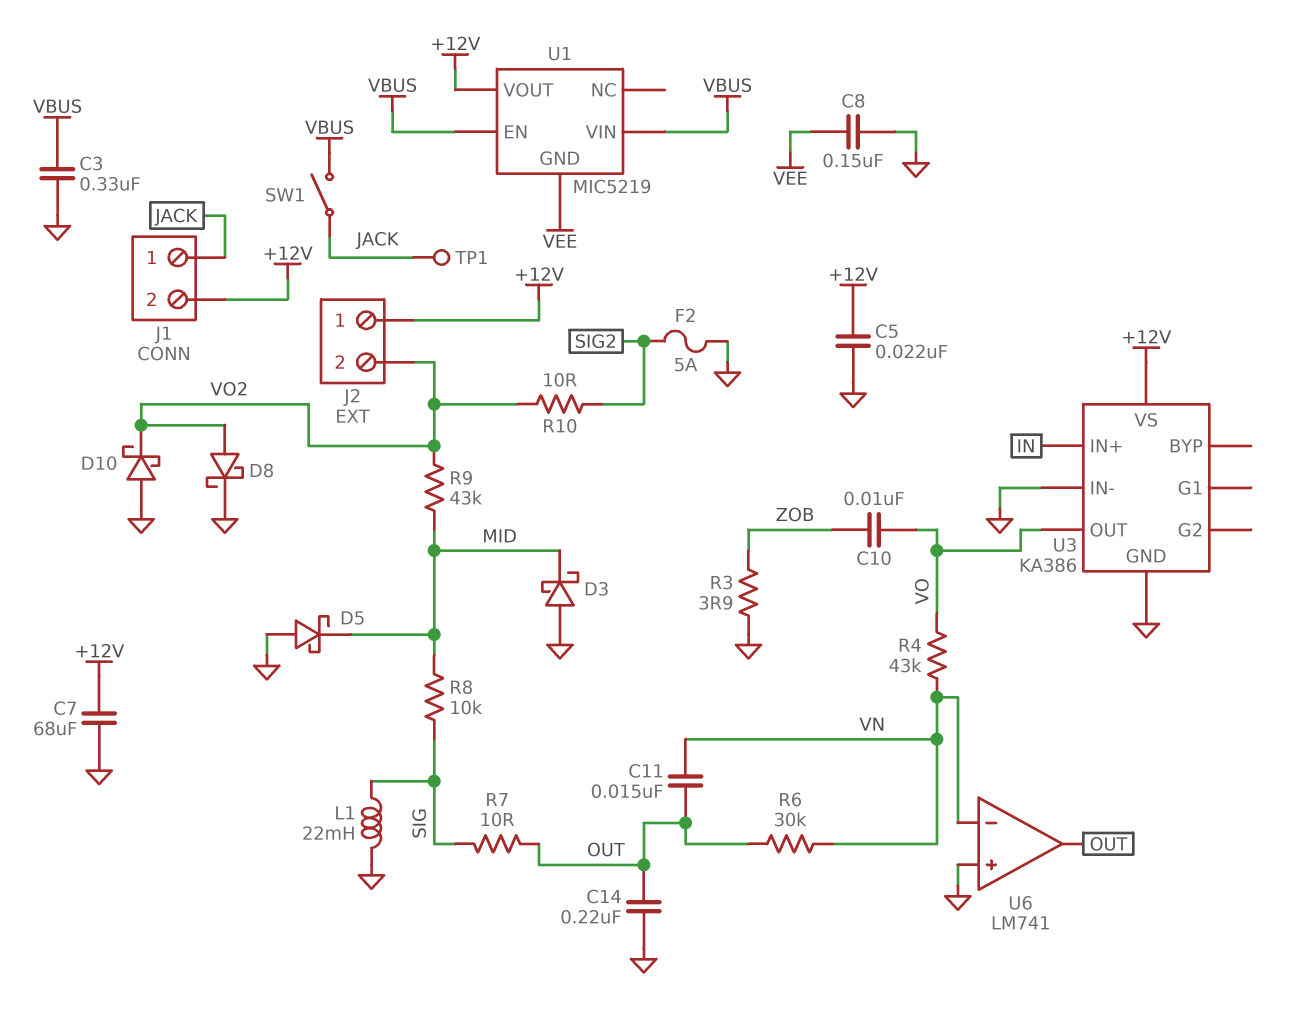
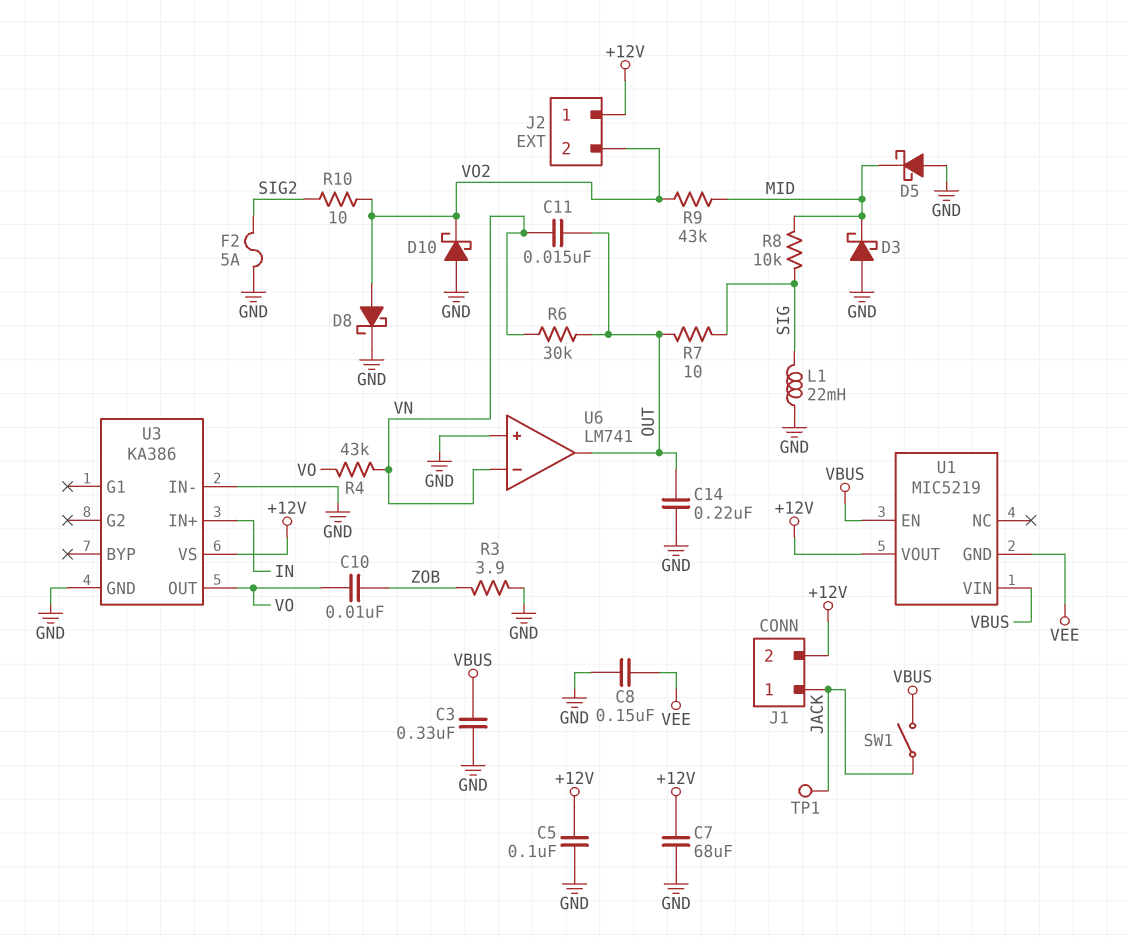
C5: 22nF (+12V, GND) -> 100nF (+12V, GND)

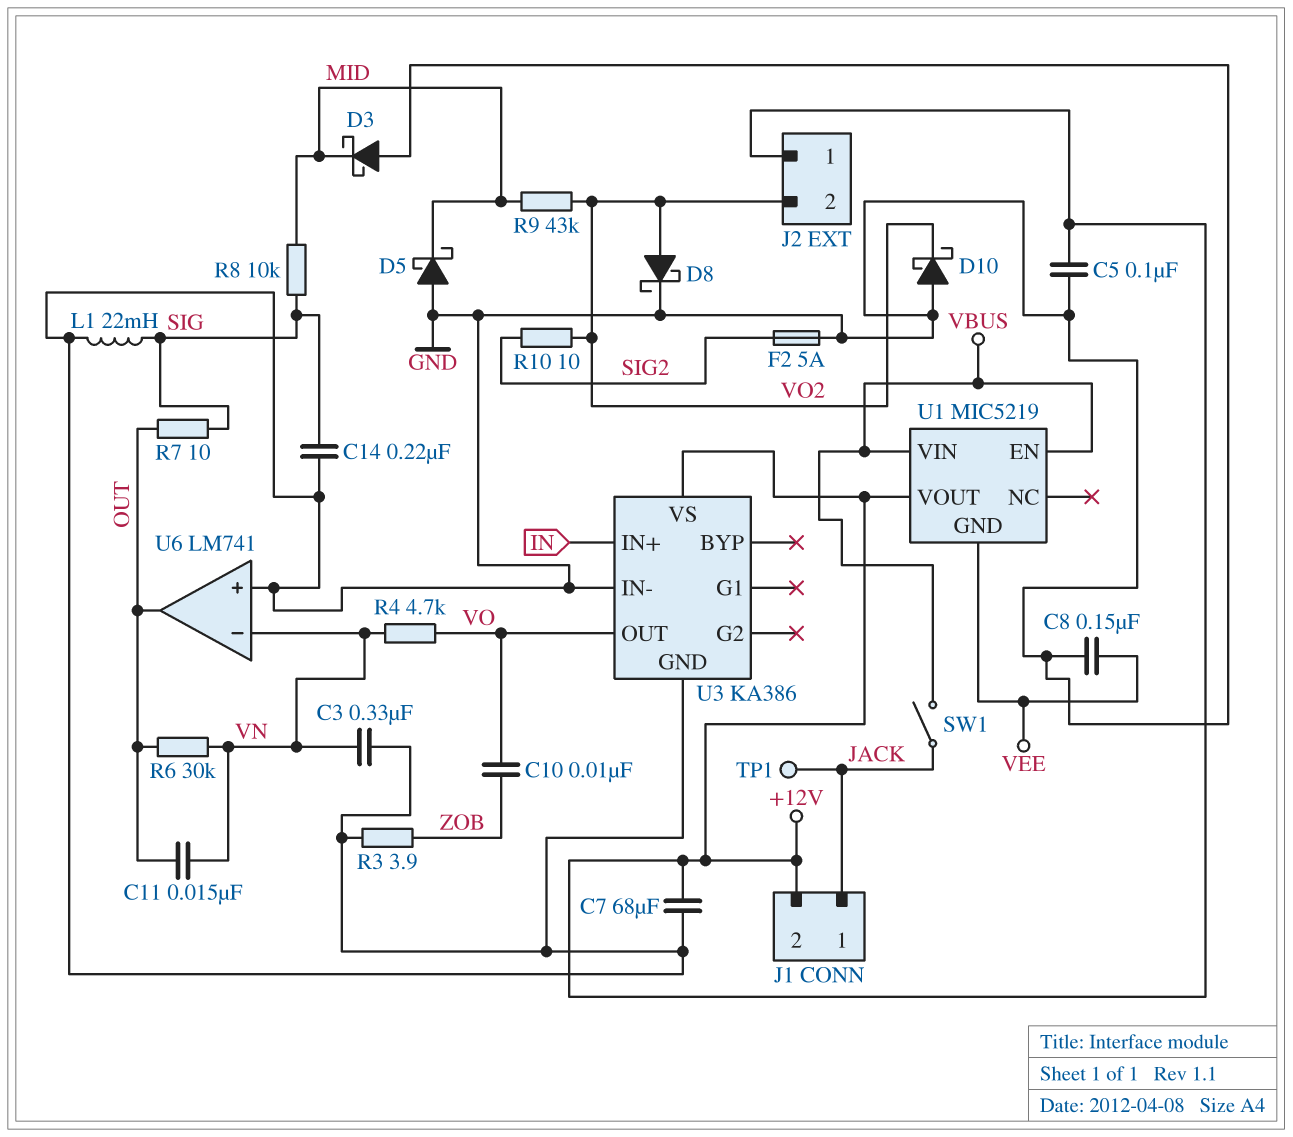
C3: 330nF (GND, VBUS) -> 330nF (GND, VN)
C14: 220nF (GND, OUT) -> 220nF (GND, SIG)
R4: 43k (VN, VO) -> 4.7k (VN, VO)

